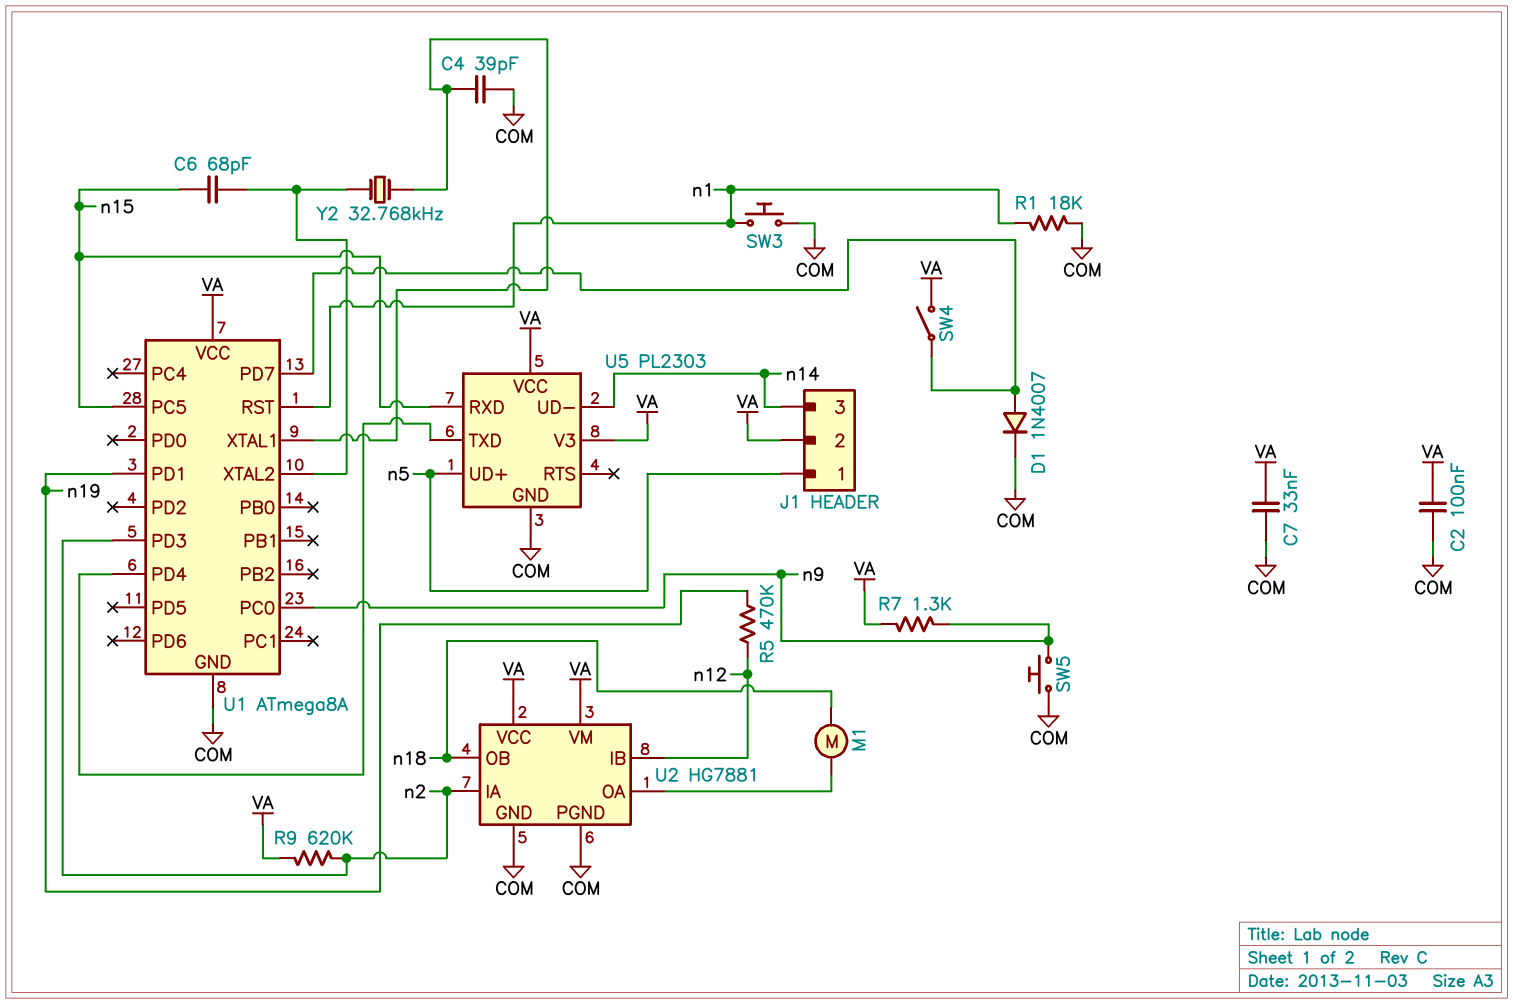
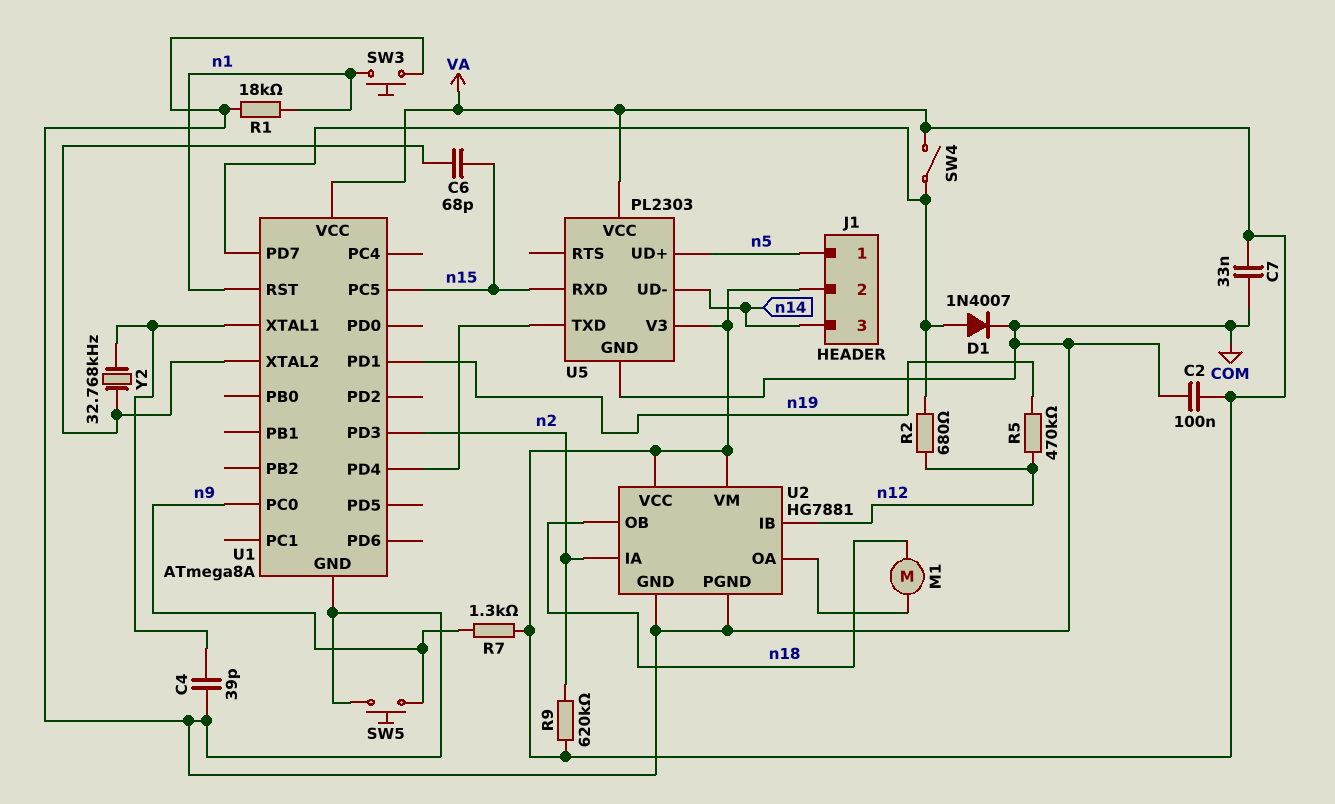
R2: none -> 680 (U1/PD7, n12)

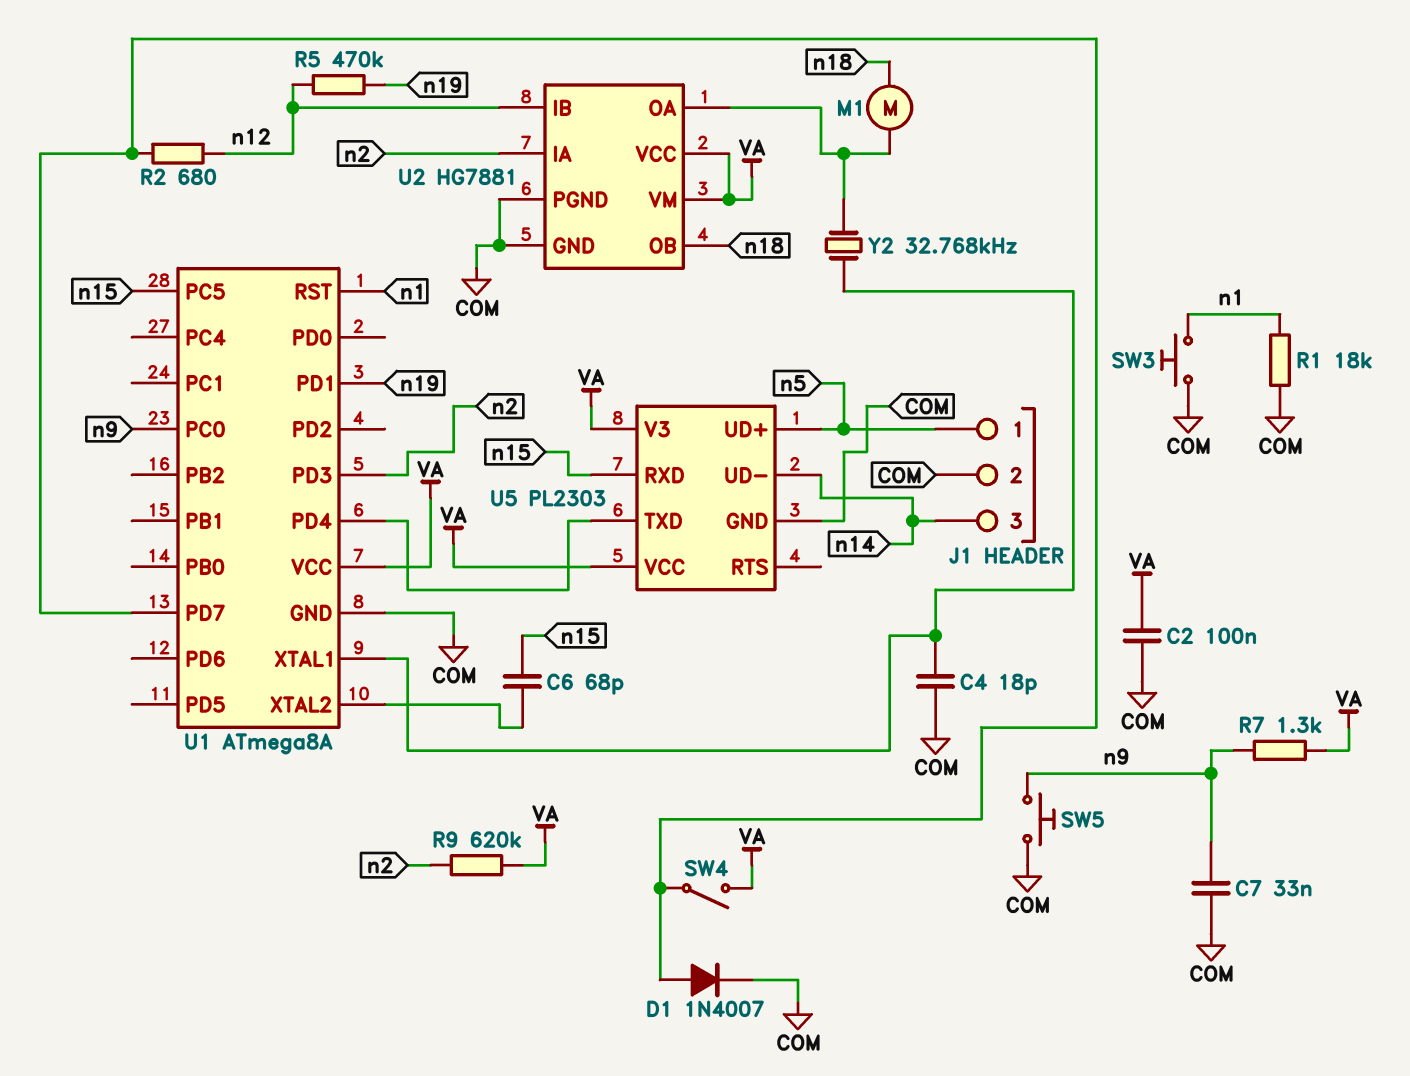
C4: 39pF (COM, U1/XTAL1) -> 18pF (COM, U1/XTAL1)
C7: 33nF (COM, VA) -> 33nF (COM, n9)
J1 pin 2: VA -> COM
Y2: 32.768kHz (U1/XTAL1, U1/XTAL2) -> 32.768kHz (U1/XTAL1, U2/OA)

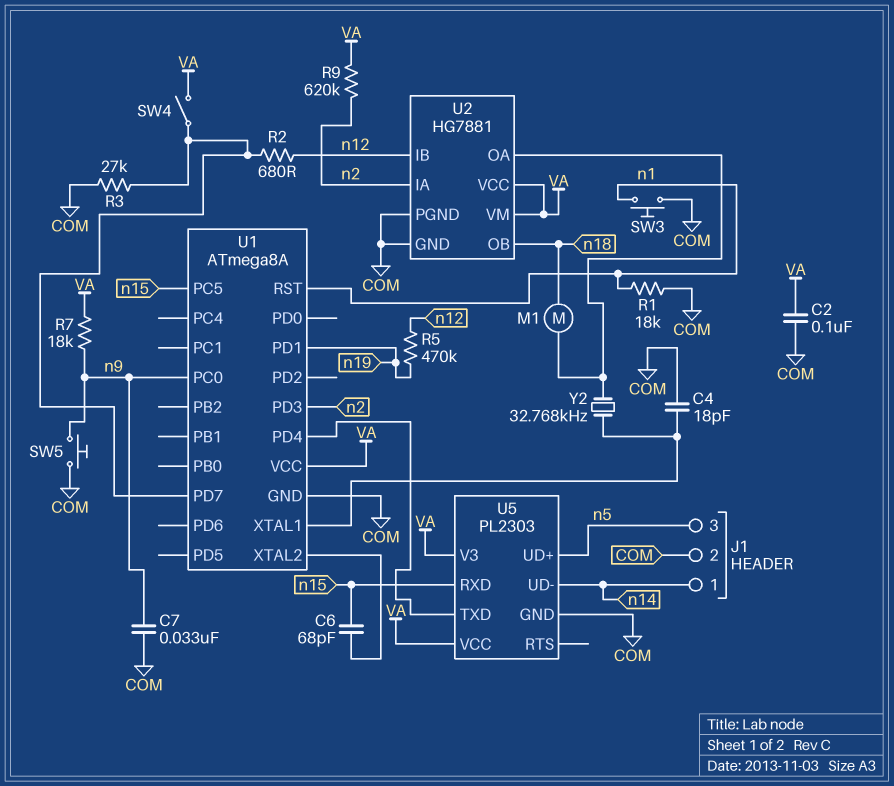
D1: diode 1N4007 (A U1/PD7, K COM) -> none
J1 pin 1: n5 -> n14
J1 pin 3: n14 -> n5
R3: none -> 27k (COM, U1/PD7)
R7: 1.3k (VA, n9) -> 18k (VA, n9)

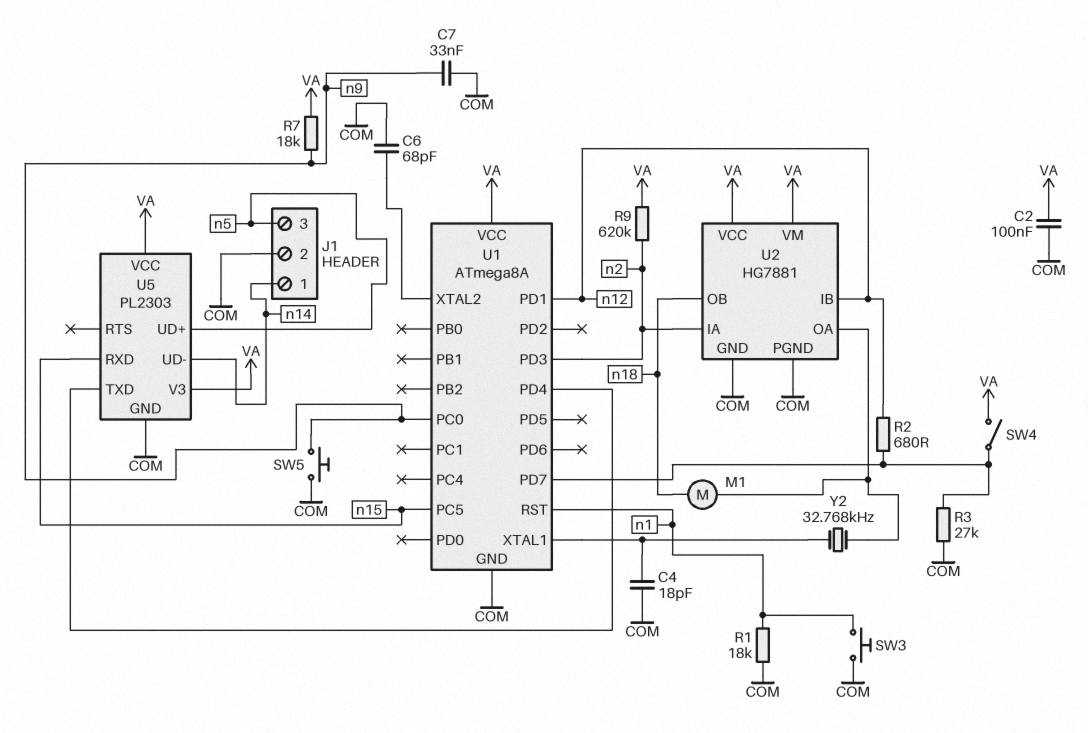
C6: 68pF (U1/XTAL2, n15) -> 68pF (COM, U1/XTAL2)
R5: 470k (n12, n19) -> none
U1 pin PD1: n19 -> n12

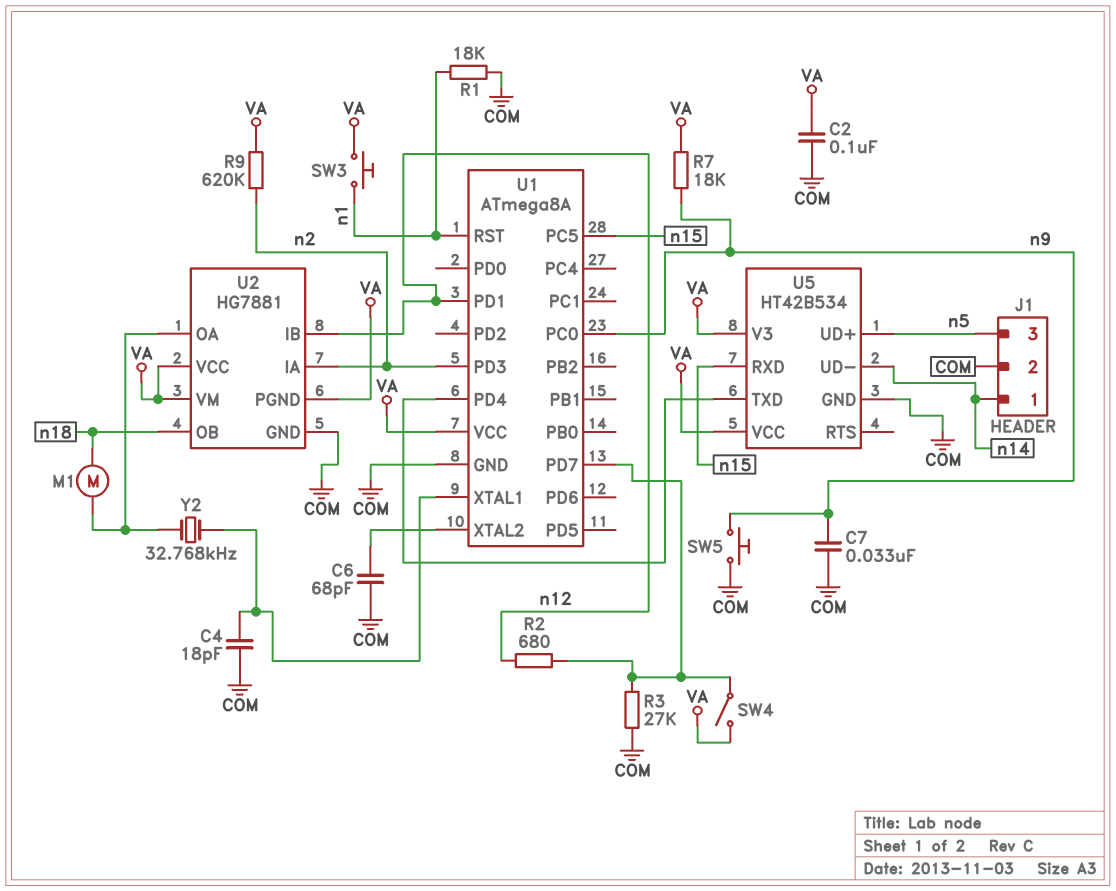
SW3: button (COM, n1) -> button (VA, n1)
U2 pin PGND: COM -> VA
U5: PL2303 -> HT42B534

